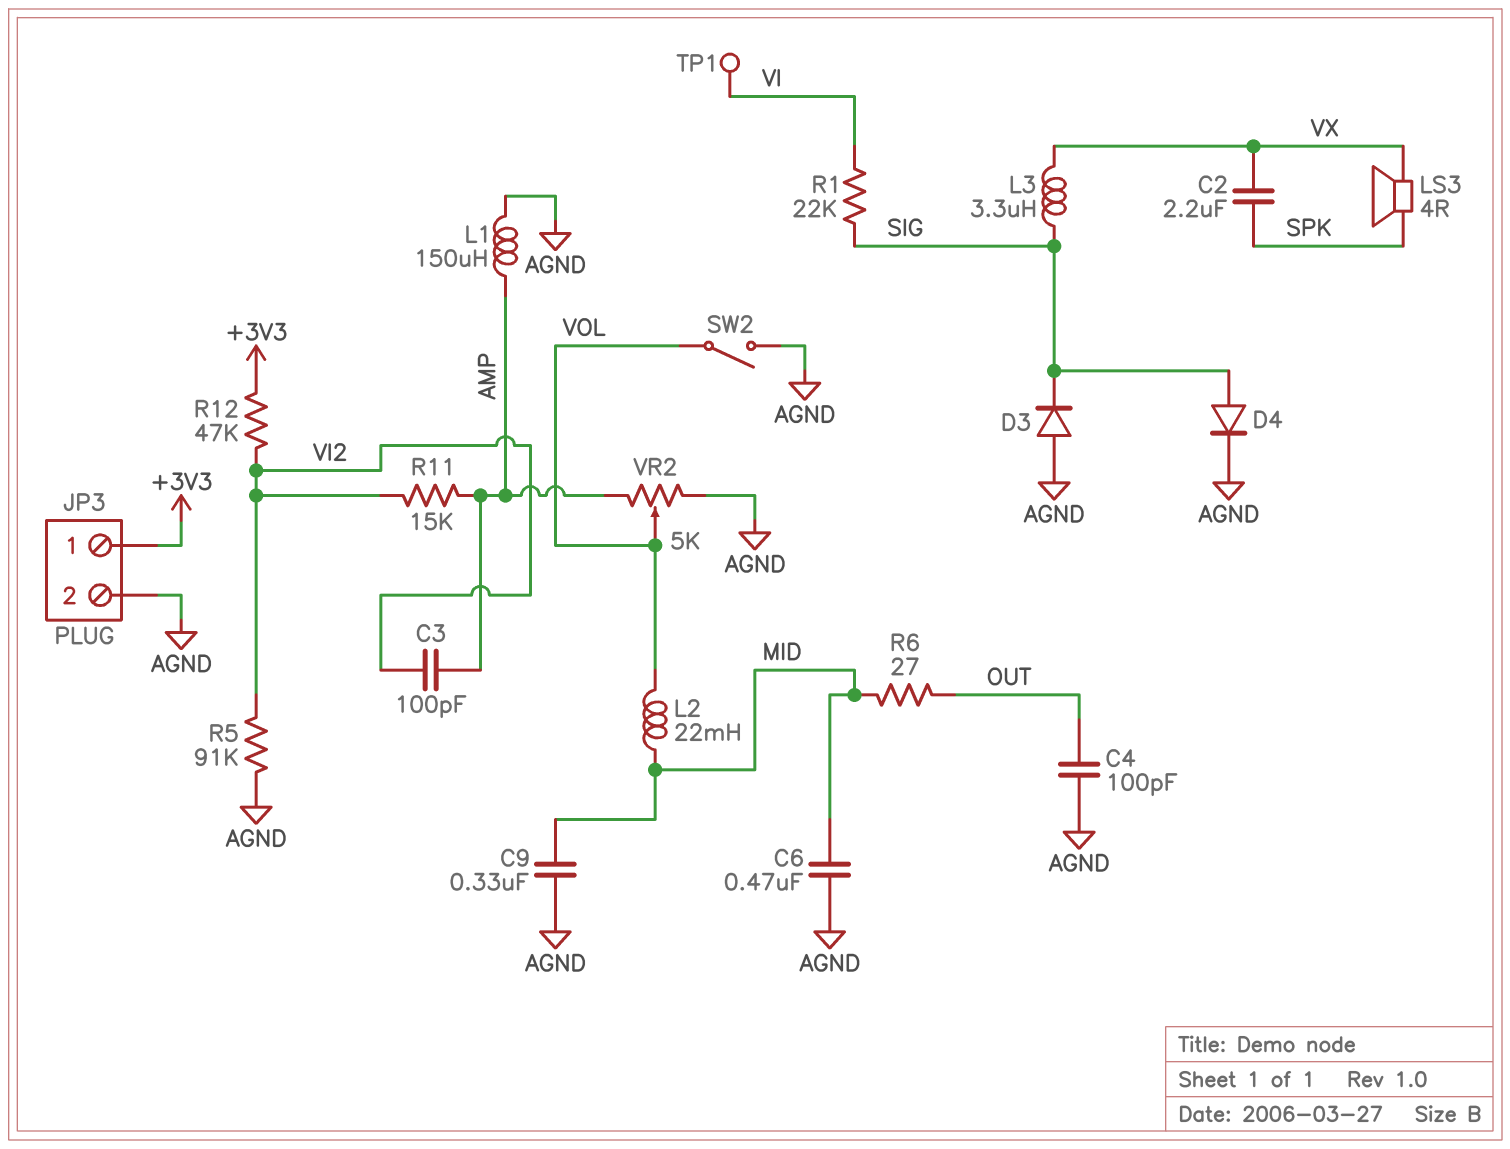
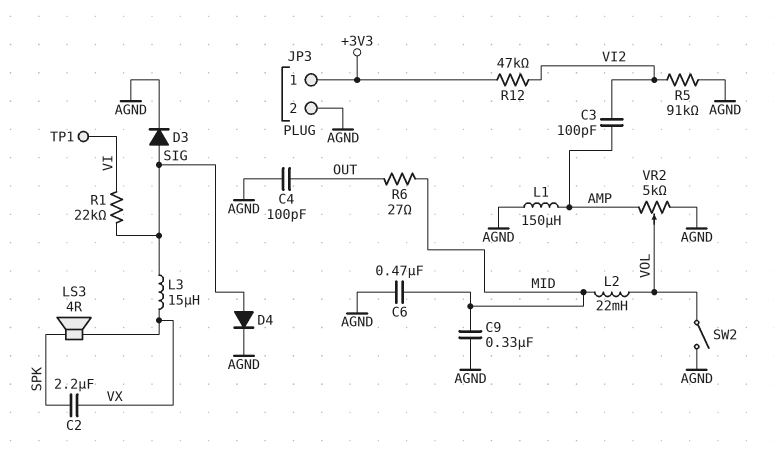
D3: diode (A AGND, K SIG) -> diode (A SIG, K AGND)
L3: 3.3uH (SIG, VX) -> 15uH (SIG, VX)
R11: 15k (AMP, VI2) -> none

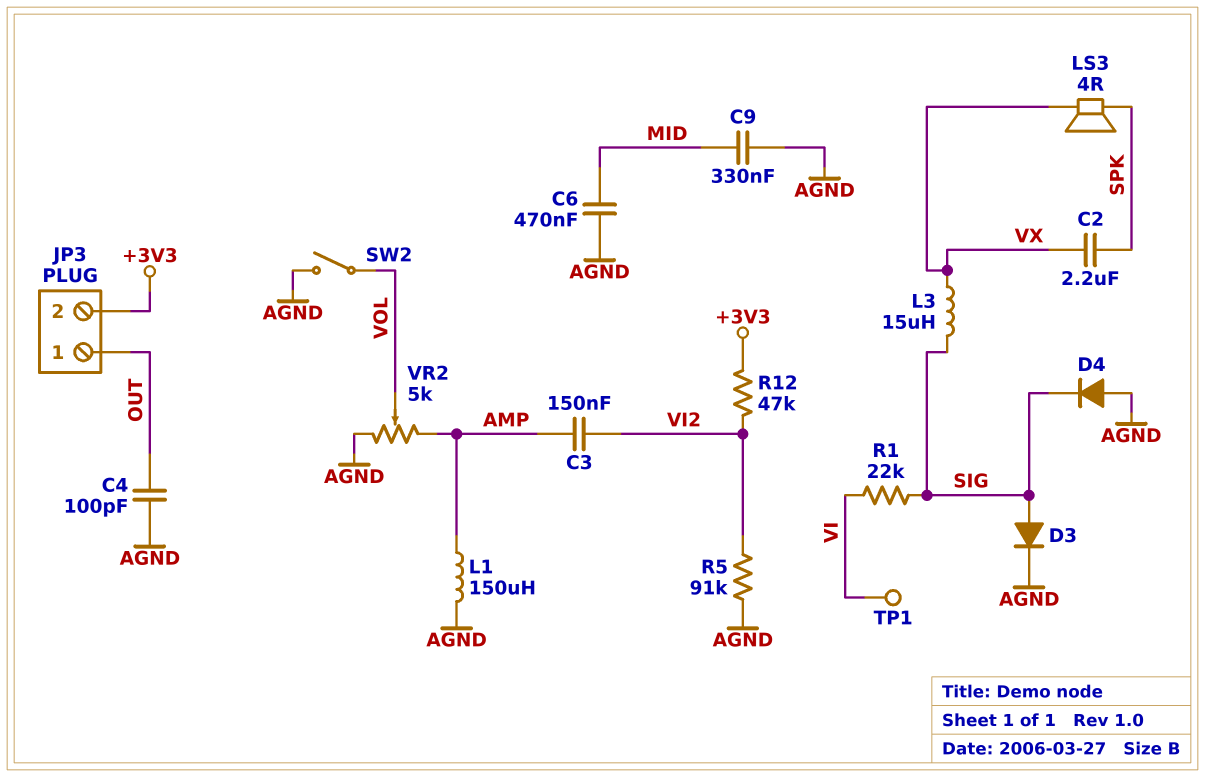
C3: 100pF (AMP, VI2) -> 150nF (AMP, VI2)
D4: diode (A SIG, K AGND) -> diode (A AGND, K SIG)
JP3 pin 1: +3V3 -> OUT
JP3 pin 2: AGND -> +3V3
L2: 22mH (MID, VOL) -> none
R6: 27 (MID, OUT) -> none

